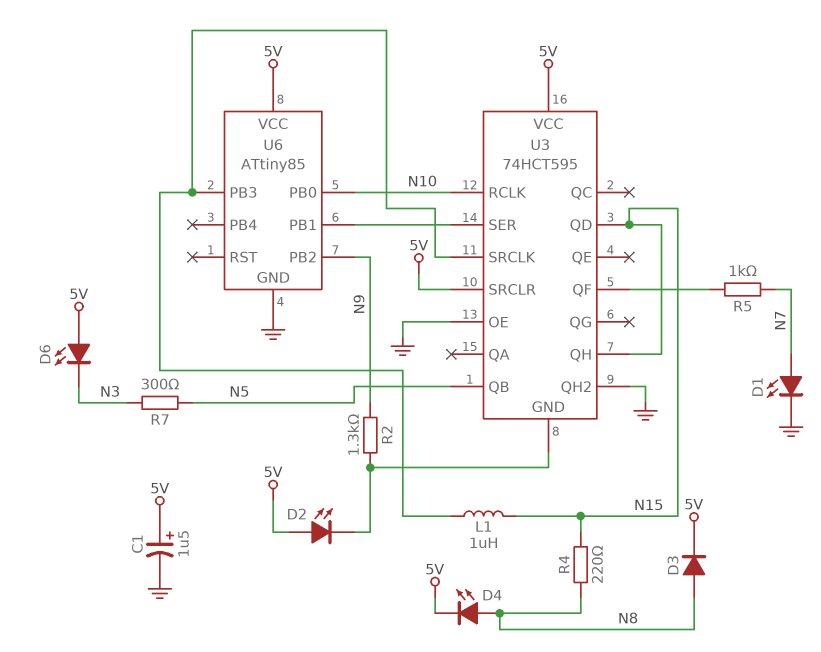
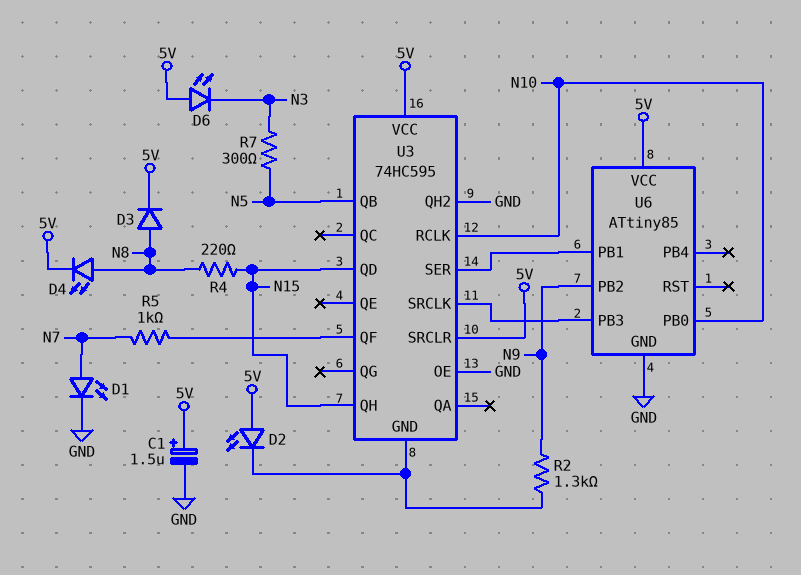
L1: 1uH (N15, U3/SRCLK) -> none
U3: 74HCT595 -> 74HC595

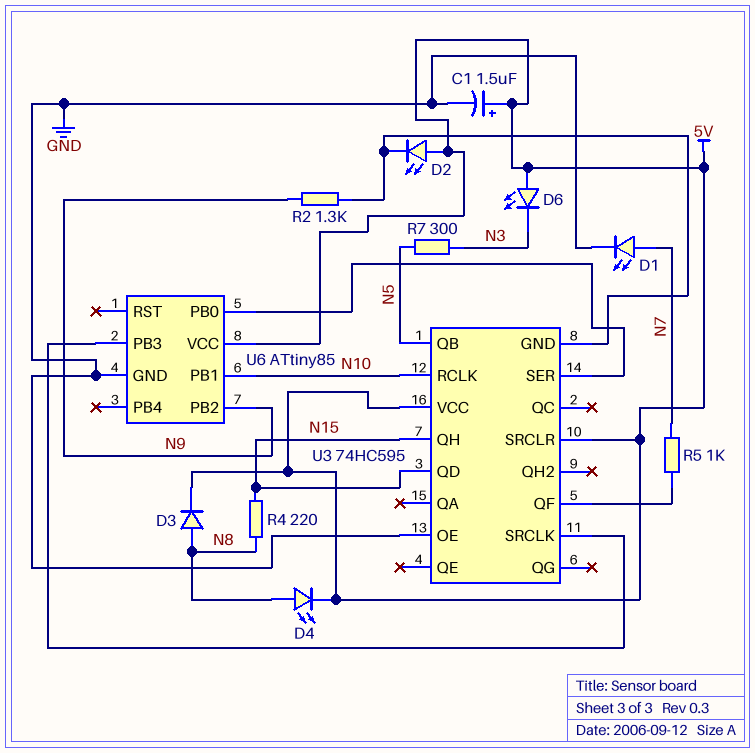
U3 pin QH2: GND -> none
U6 pin PB0: N10 -> U3/SER
U6 pin PB1: U3/SER -> N10

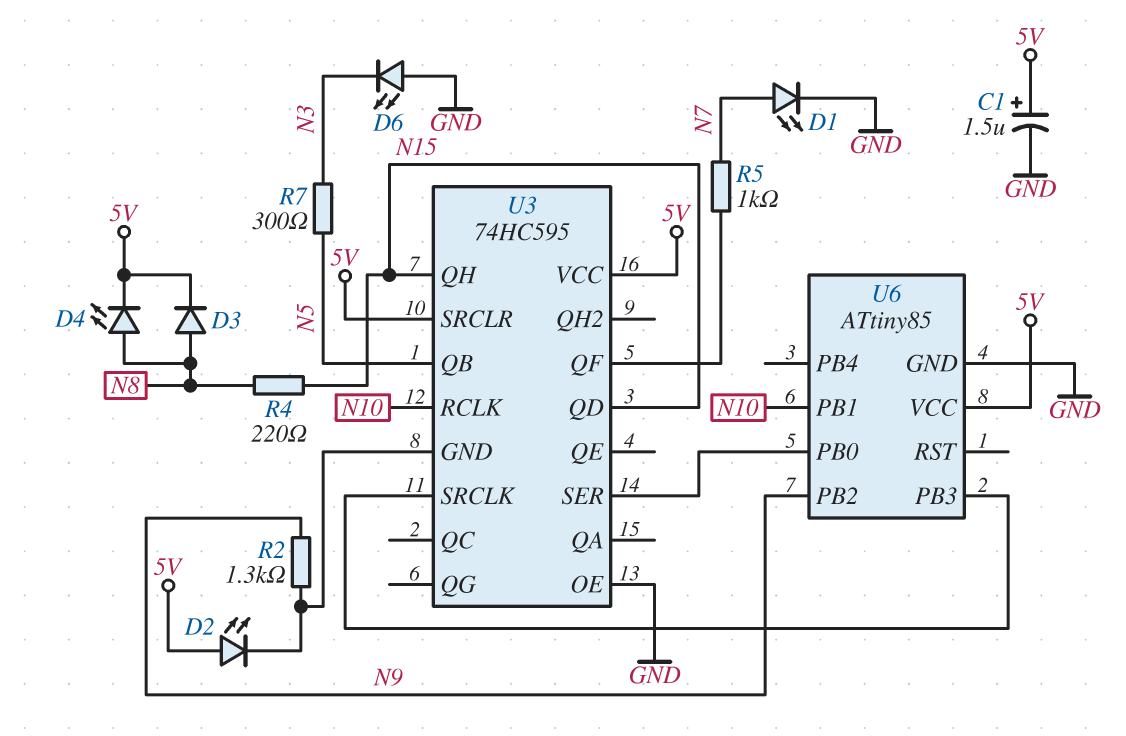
D6: LED (A 5V, K N3) -> LED (A GND, K N3)

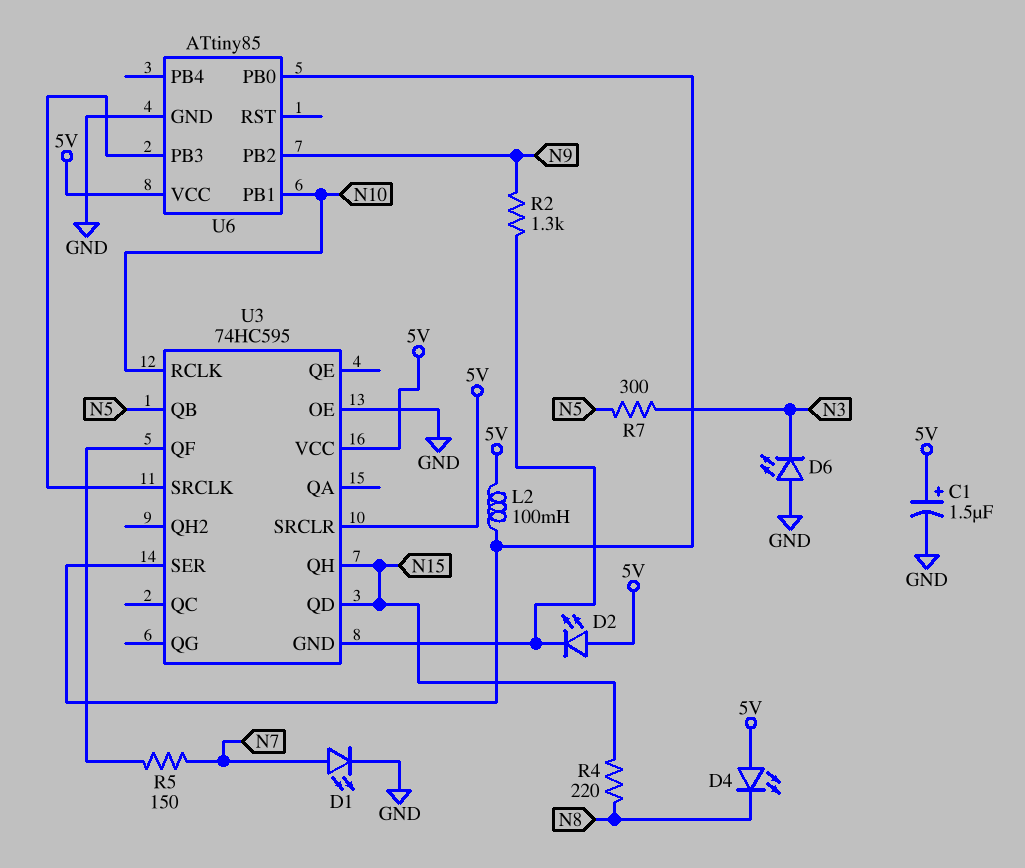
D3: diode (A N8, K 5V) -> none
D4: LED (A N8, K 5V) -> LED (A 5V, K N8)
L2: none -> 100mH (5V, U3/SER)
R5: 1k (N7, U3/QF) -> 150 (N7, U3/QF)

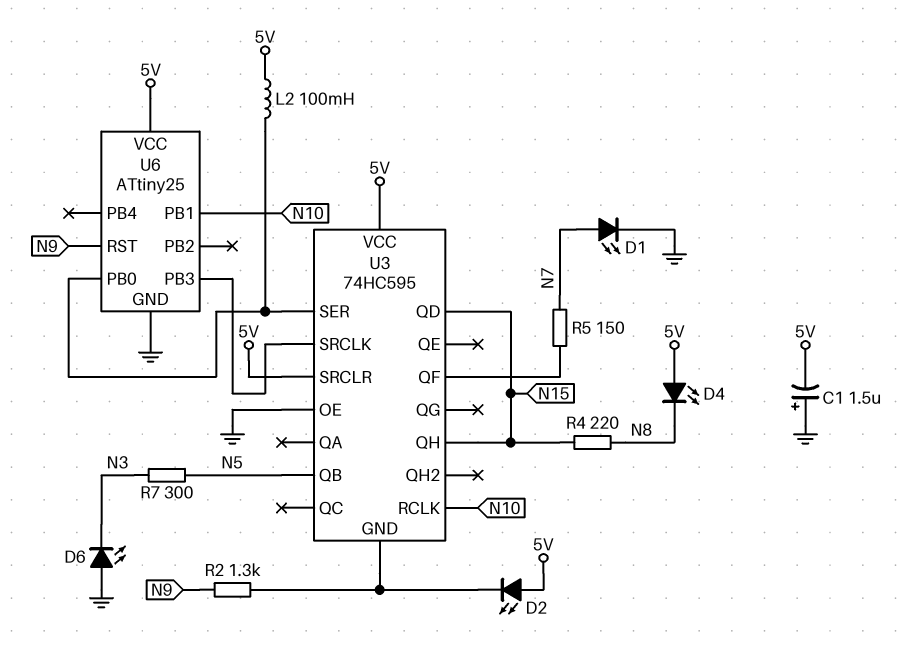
C1: 1.5uF (plus 5V, minus GND) -> 1.5uF (plus GND, minus 5V)
U6: ATtiny85 -> ATtiny25
U6 pin PB2: N9 -> none
U6 pin RST: none -> N9

